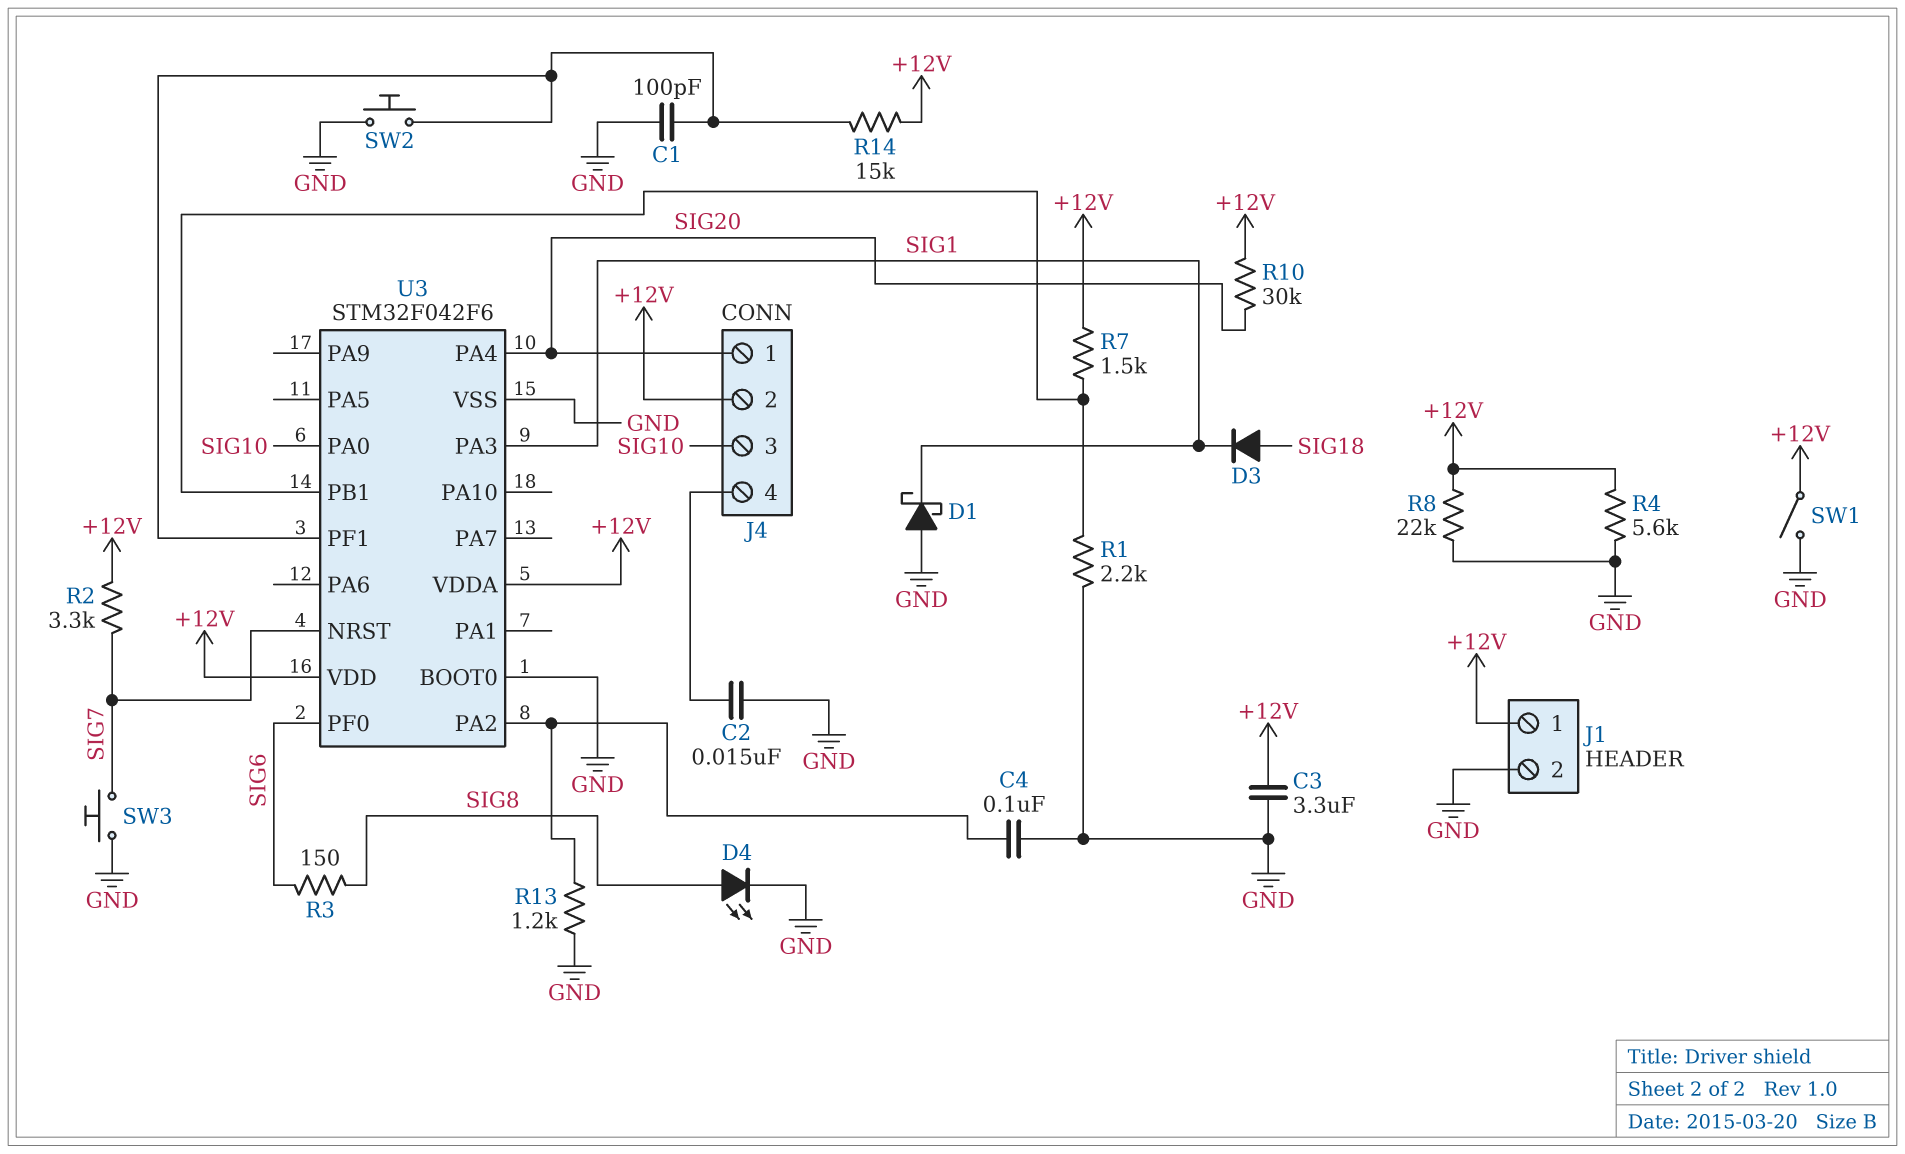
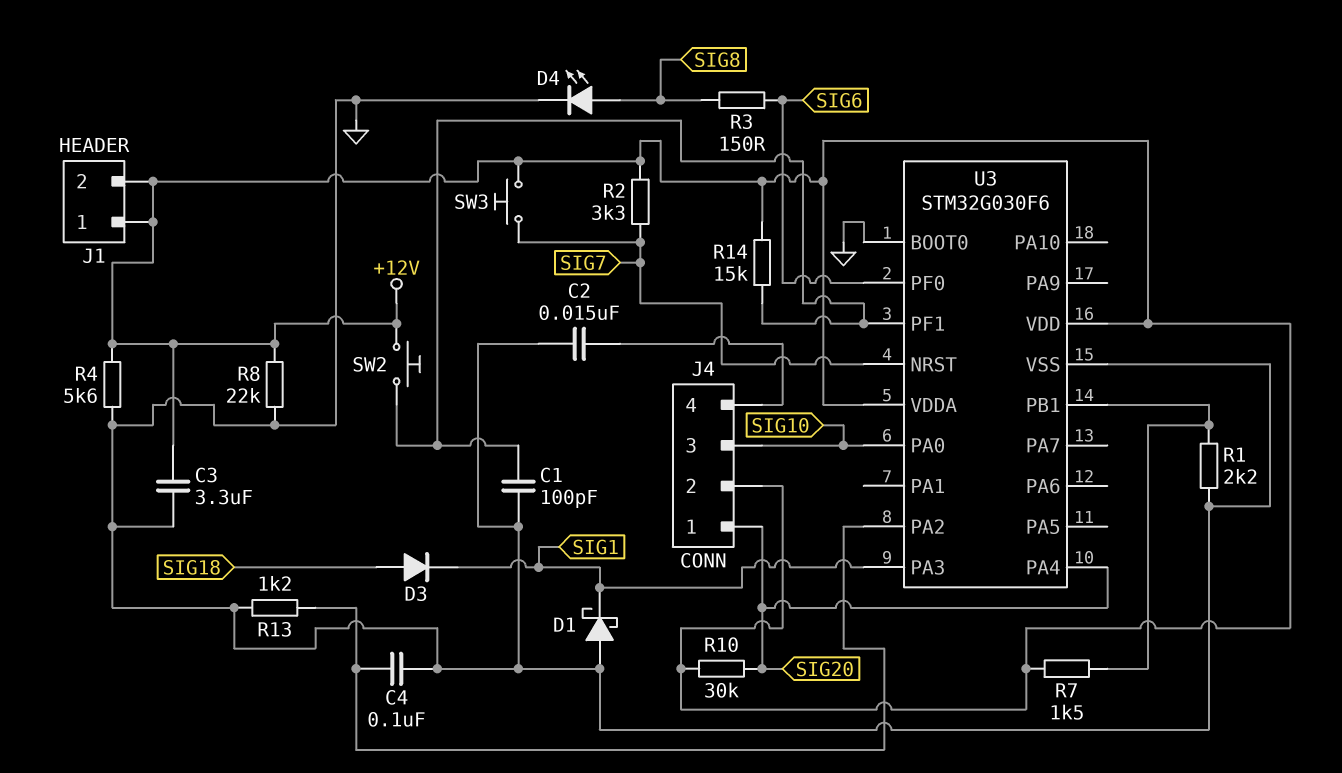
J1 pin 2: GND -> +12V
SW1: switch (+12V, GND) -> none
SW2: button (GND, U3/PF1) -> button (+12V, U3/PF1)
SW3: button (GND, SIG7) -> button (+12V, SIG7)
U3: STM32F042F6 -> STM32G030F6

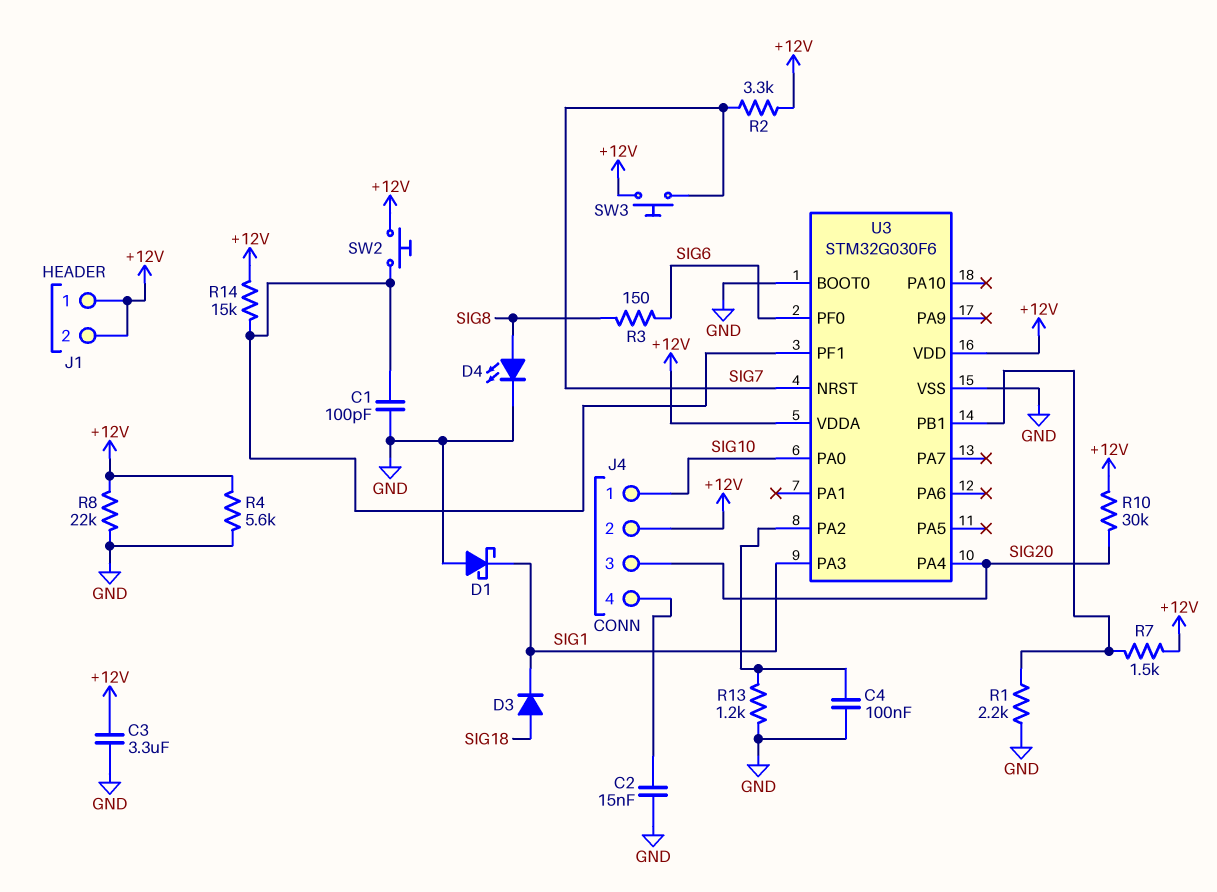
J4 pin 1: SIG20 -> SIG10
J4 pin 3: SIG10 -> SIG20

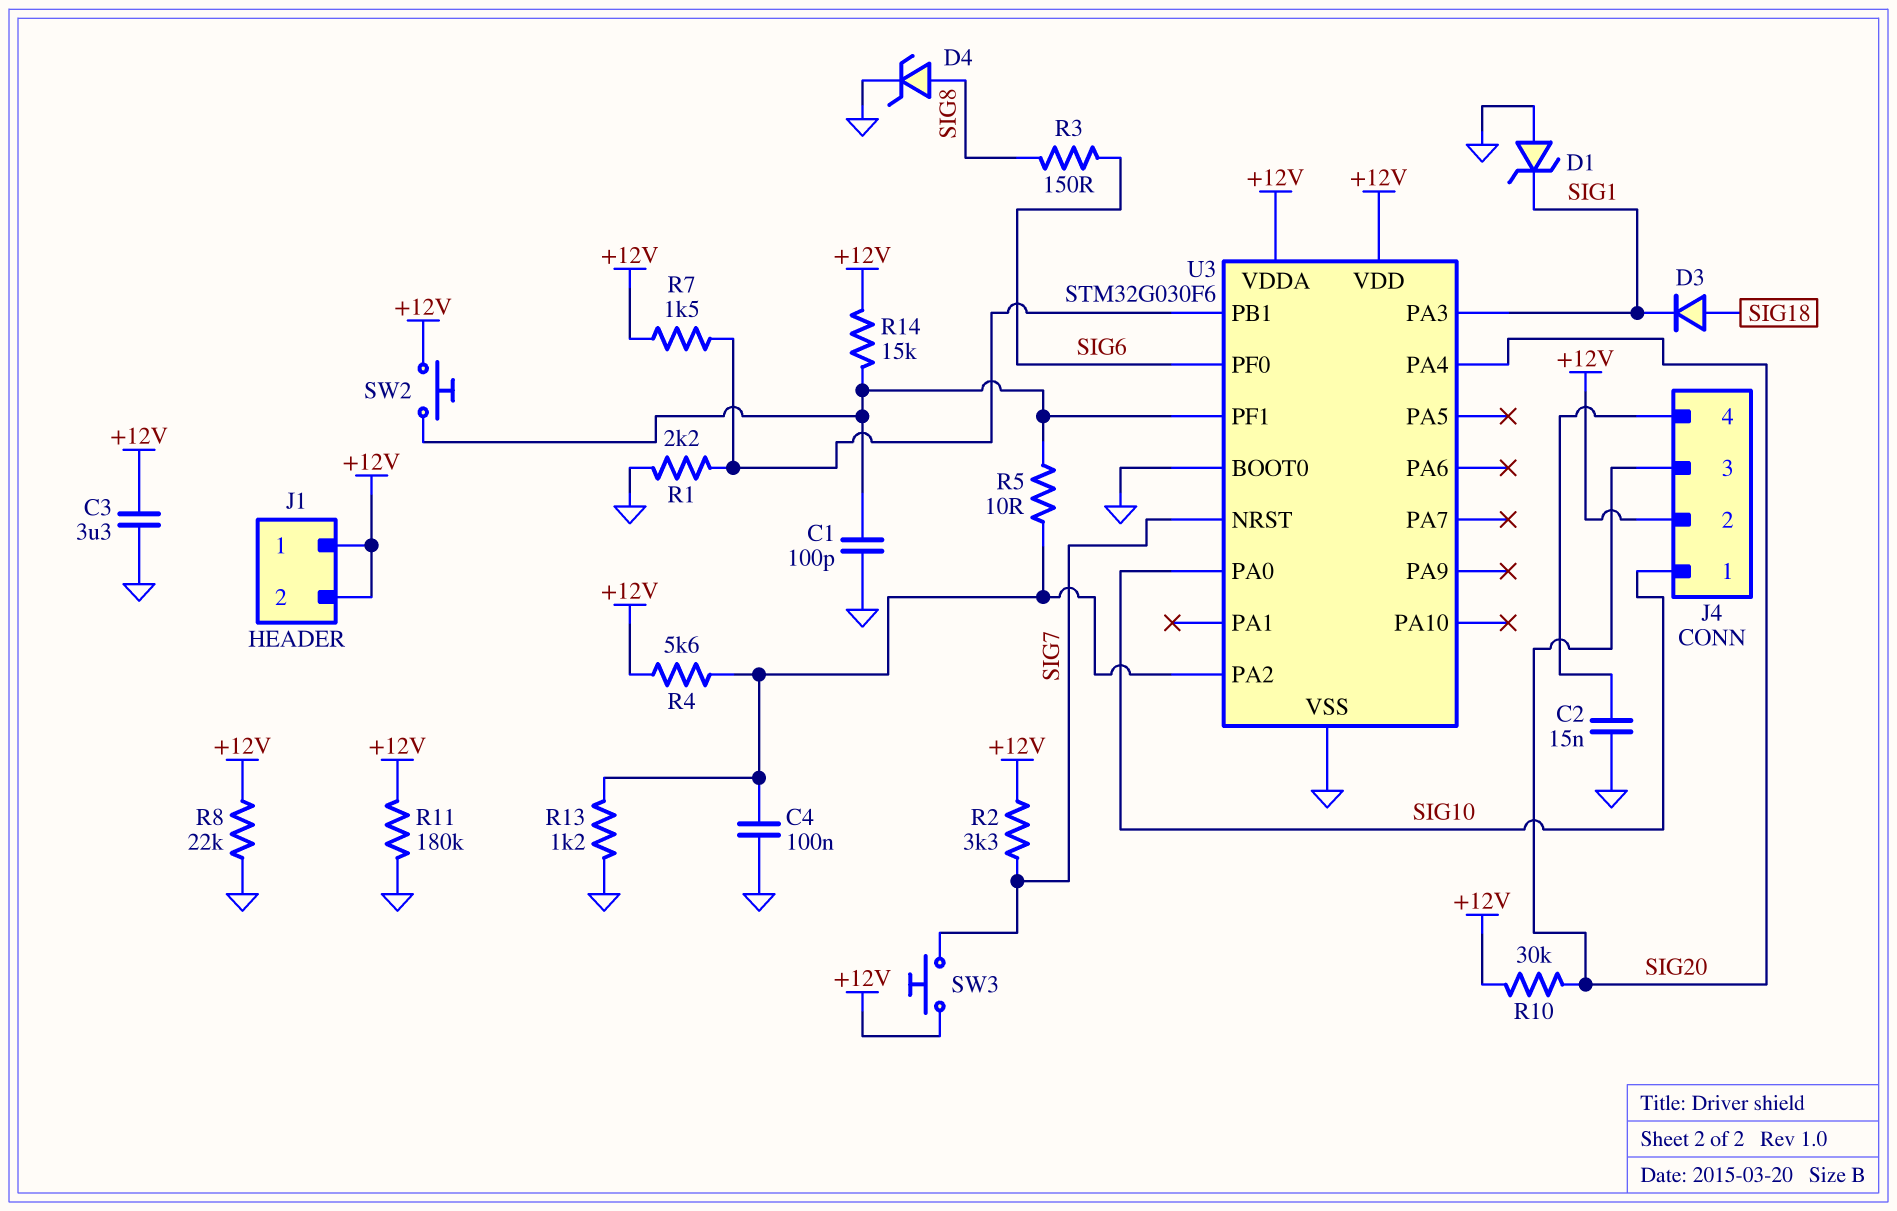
D1: schottky (A GND, K SIG1) -> zener (A GND, K SIG1)
D4: LED (A SIG8, K GND) -> zener (A SIG8, K GND)
R4: 5.6k (+12V, GND) -> 5.6k (+12V, U3/PA2)
R5: none -> 10 (U3/PA2, U3/PF1)
R11: none -> 180k (+12V, GND)

